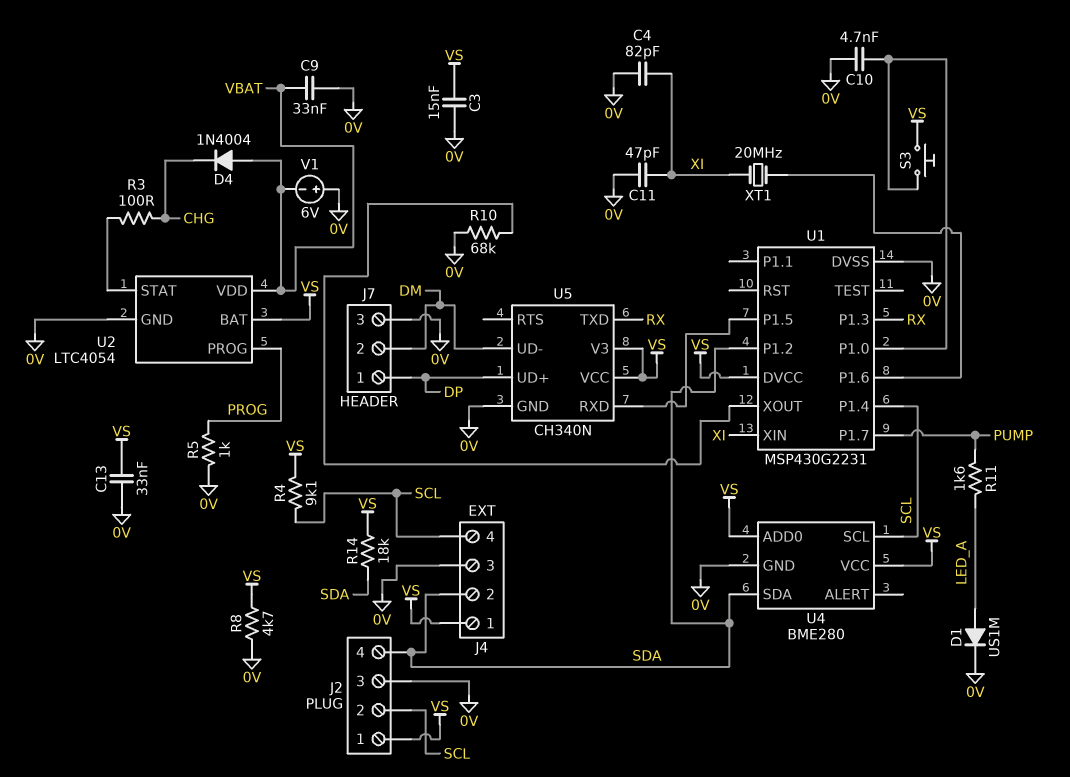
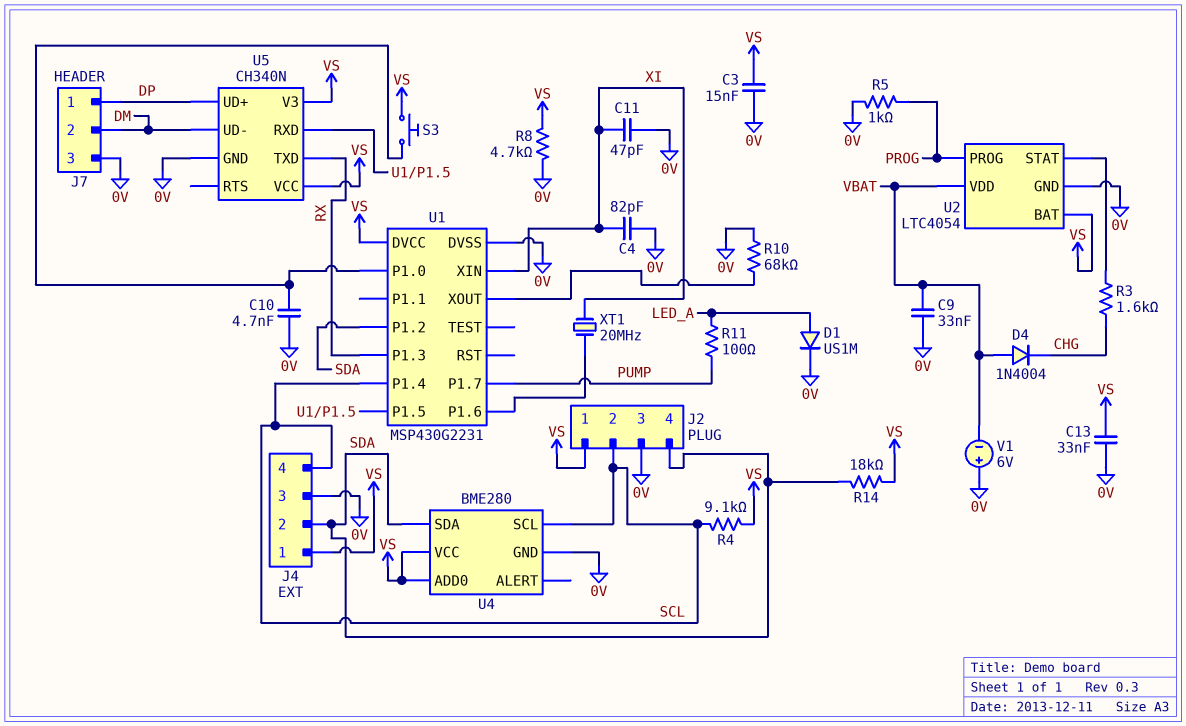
R3: 100 (CHG, U2/STAT) -> 1.6k (CHG, U2/STAT)
R11: 1.6k (LED_A, PUMP) -> 100 (LED_A, PUMP)

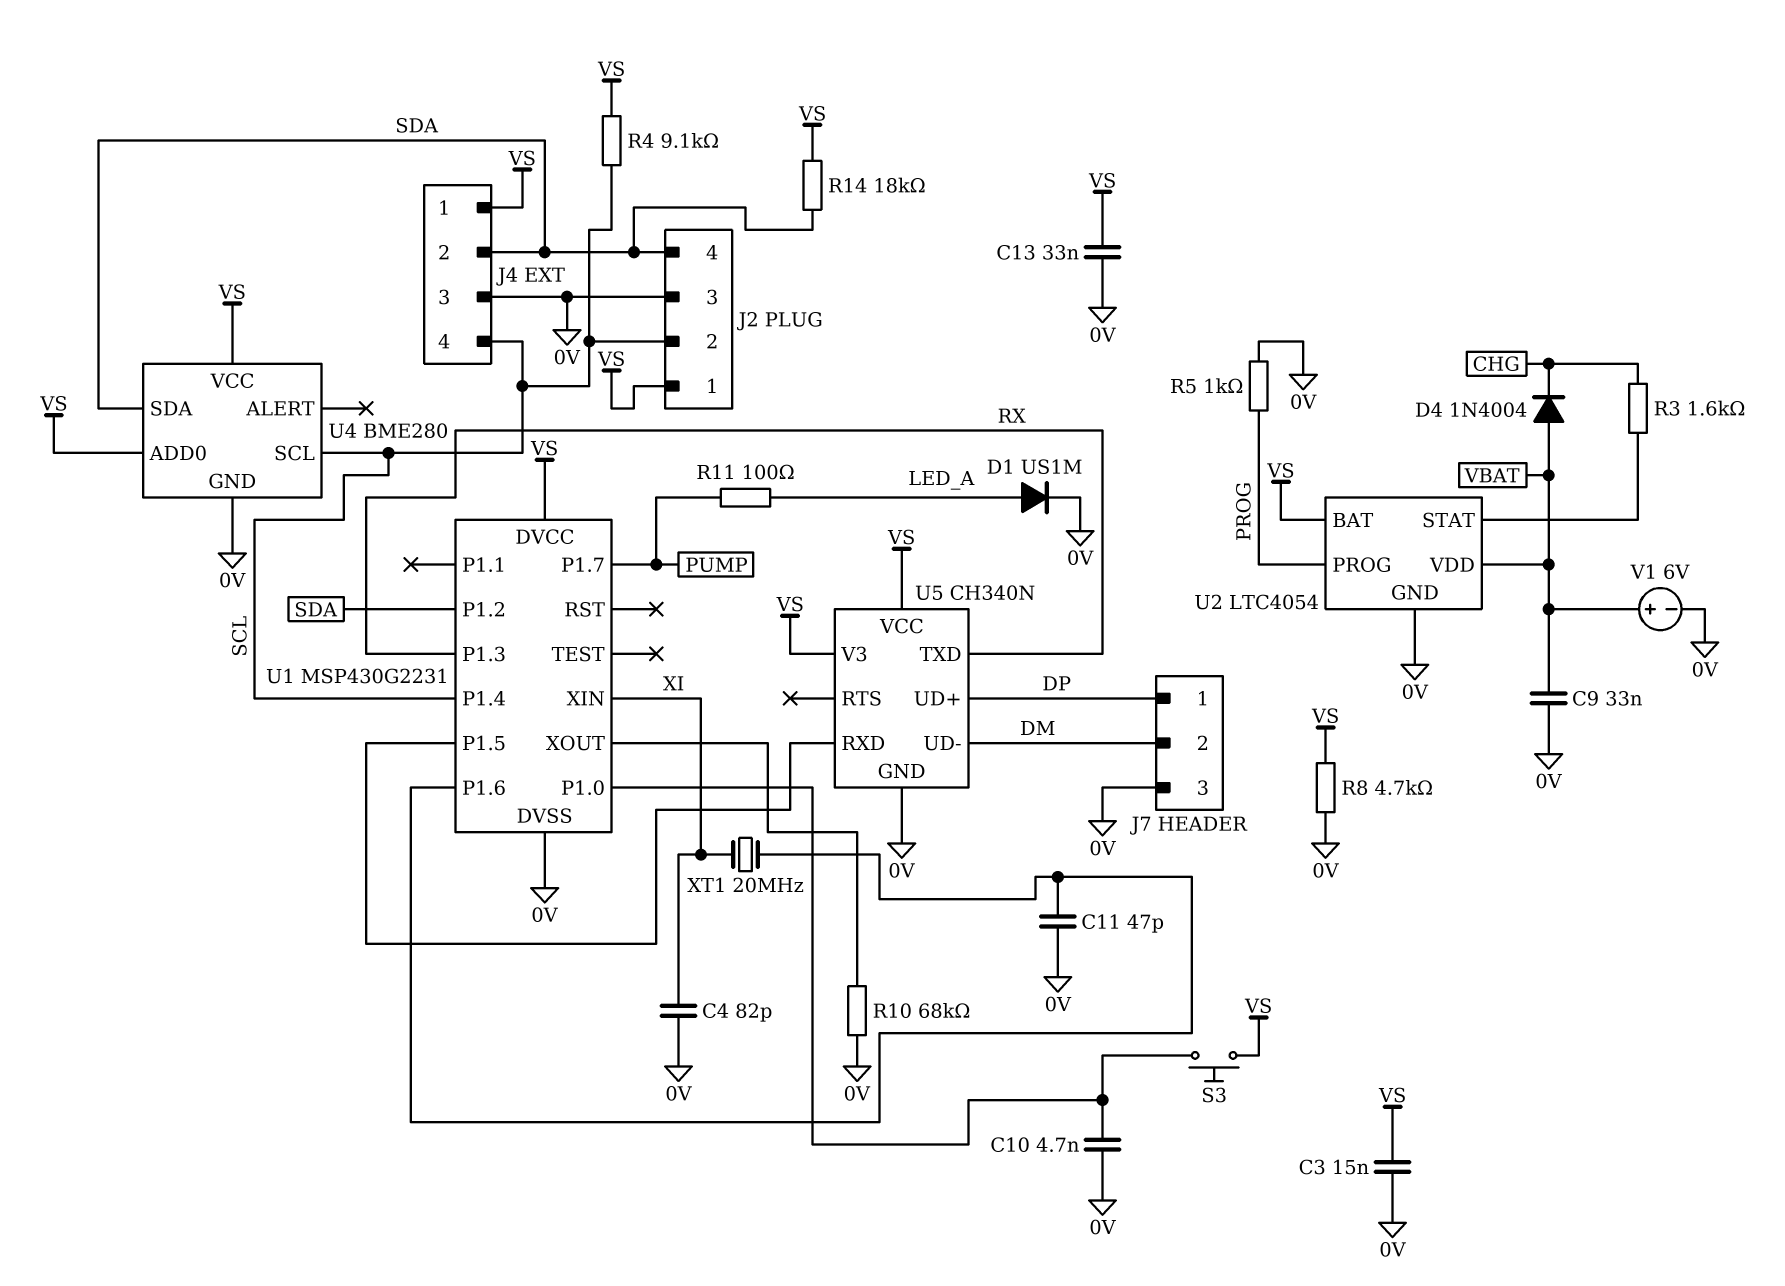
C11: 47pF (0V, XI) -> 47pF (0V, U1/P1.6)
V1: 6V (plus 0V, minus VBAT) -> 6V (plus VBAT, minus 0V)

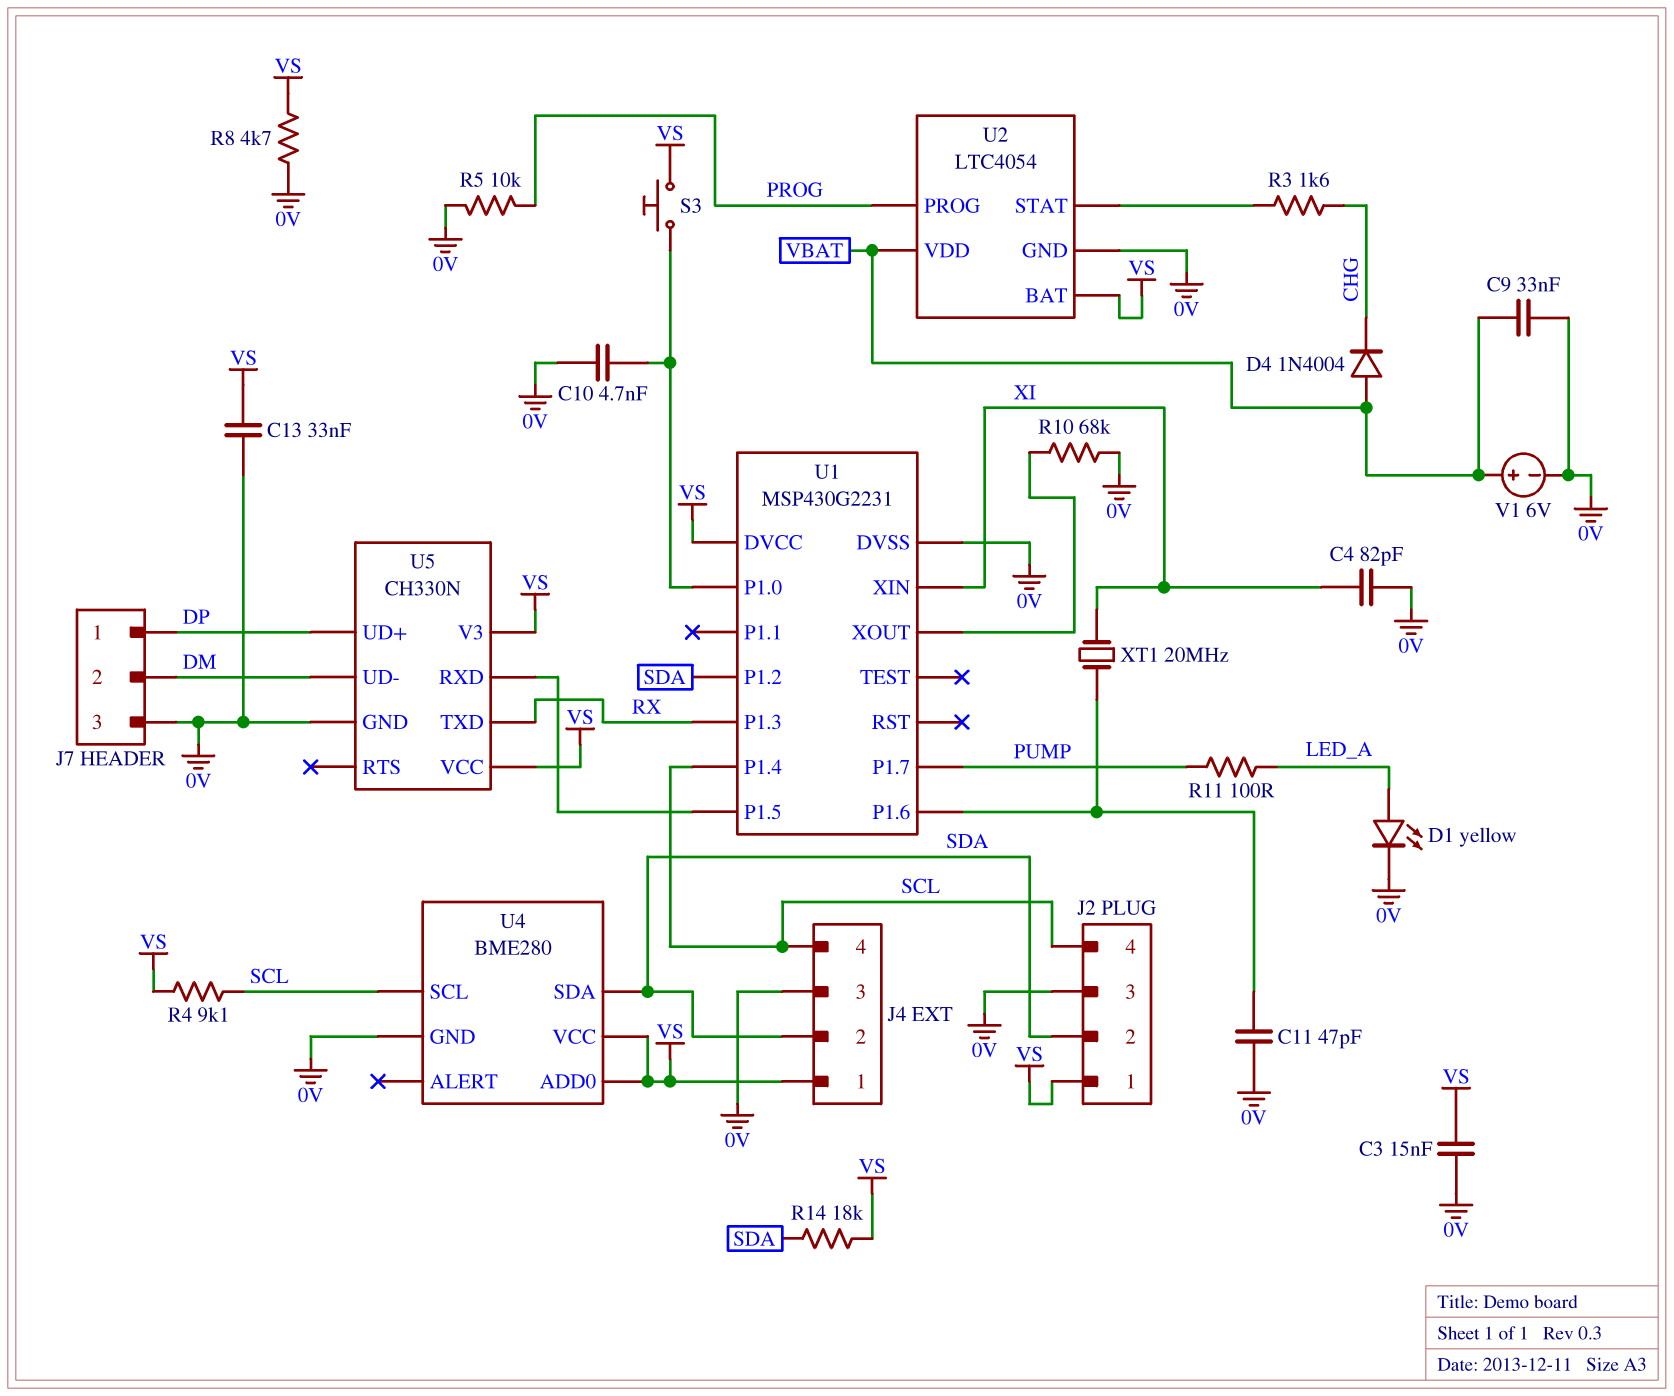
D1: diode US1M (A LED_A, K 0V) -> LED yellow (A LED_A, K 0V)
J2 pin 2: SCL -> SDA
J2 pin 4: SDA -> SCL
R5: 1k (0V, PROG) -> 10k (0V, PROG)
U5: CH340N -> CH330N

